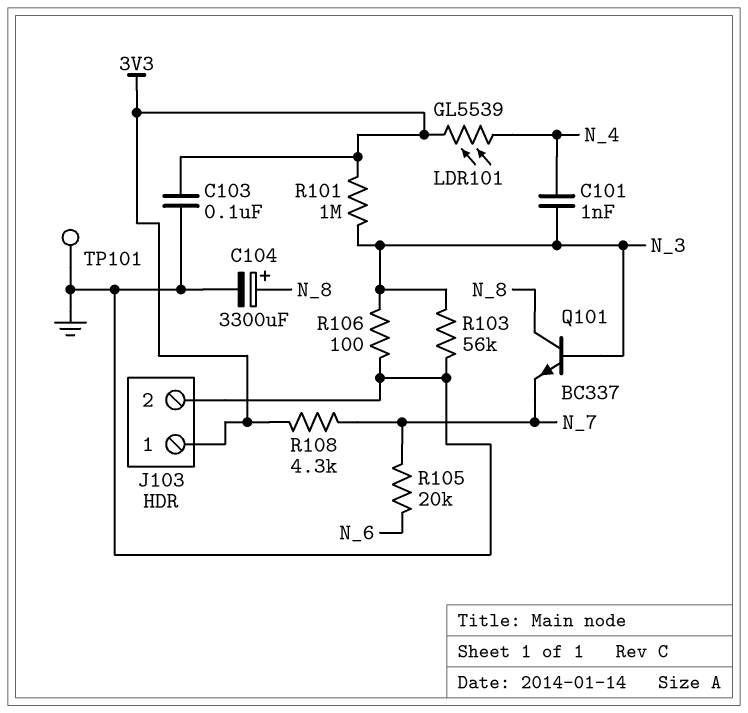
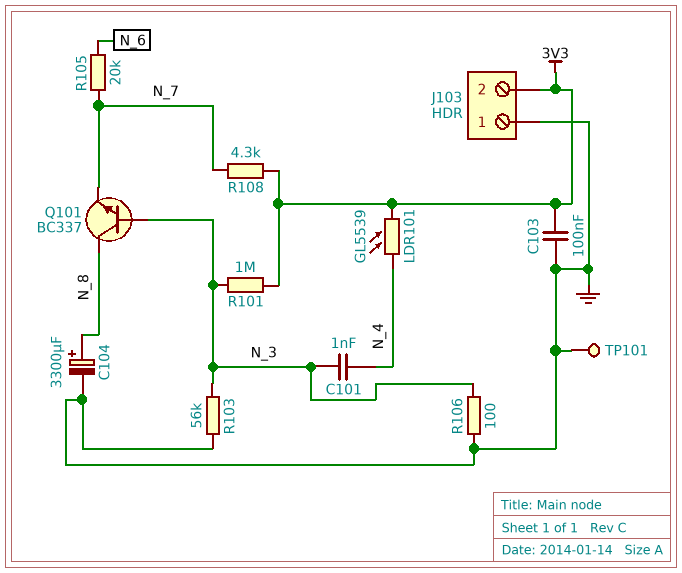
J103 pin 1: 3V3 -> GND
J103 pin 2: GND -> 3V3

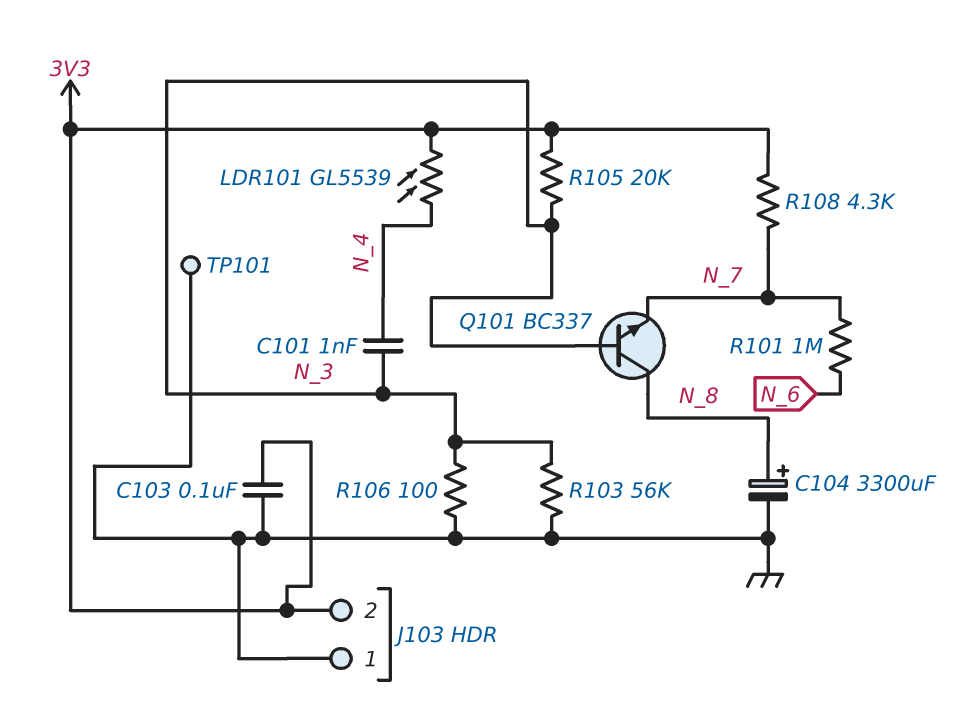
R101: 1M (3V3, N_3) -> 1M (N_6, N_7)
R105: 20k (N_6, N_7) -> 20k (3V3, N_3)

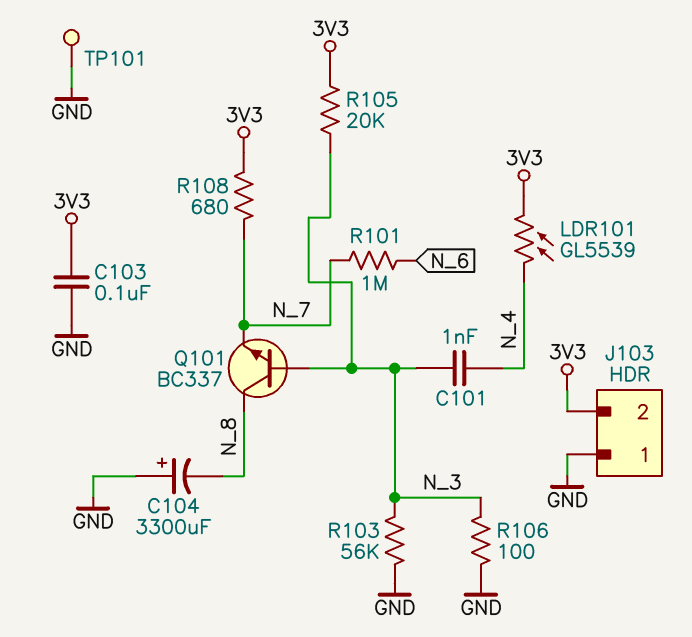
C104: 3300uF (plus N_8, minus GND) -> 3300uF (plus GND, minus N_8)
R108: 4.3k (3V3, N_7) -> 680 (3V3, N_7)

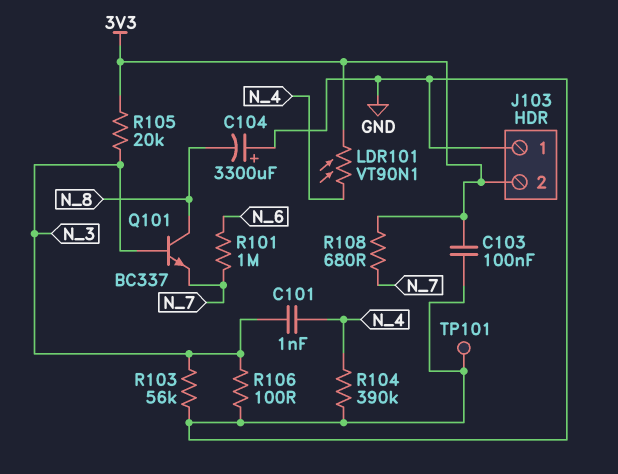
LDR101: GL5539 (3V3, N_4) -> VT90N1 (3V3, N_4)
R104: none -> 390k (GND, N_4)

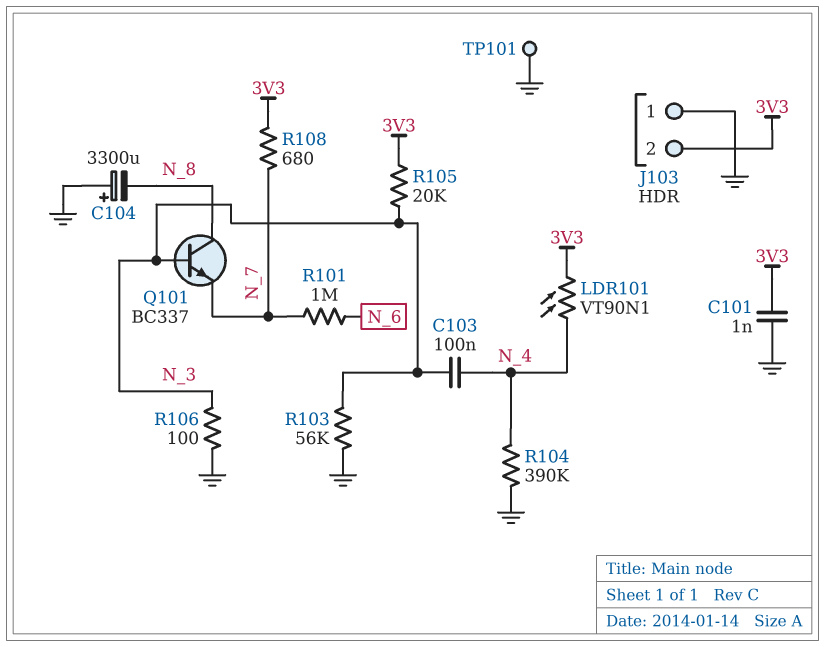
C101: 1nF (N_3, N_4) -> 1nF (3V3, GND)
C103: 100nF (3V3, GND) -> 100nF (N_3, N_4)

